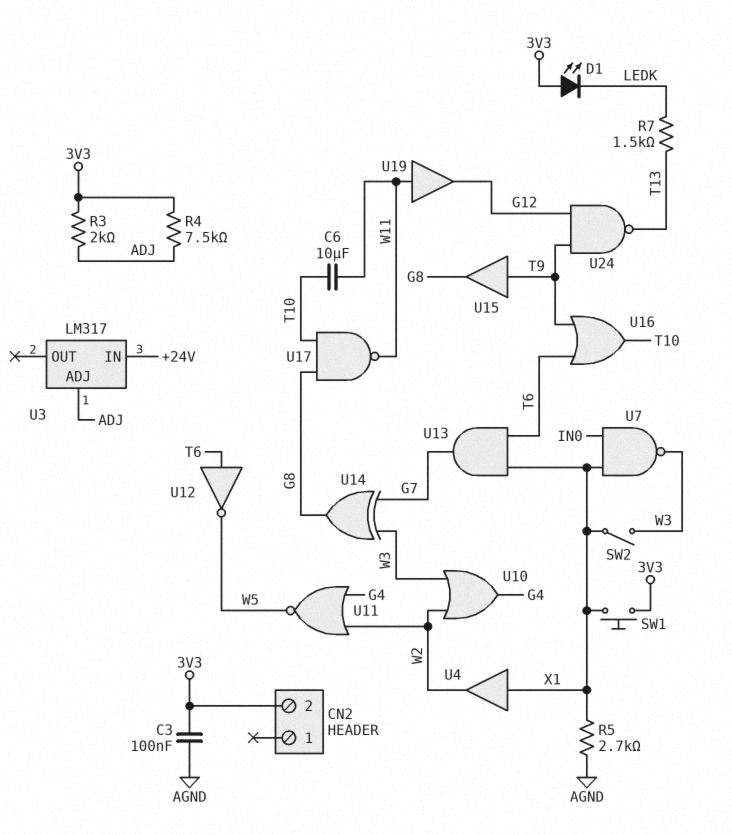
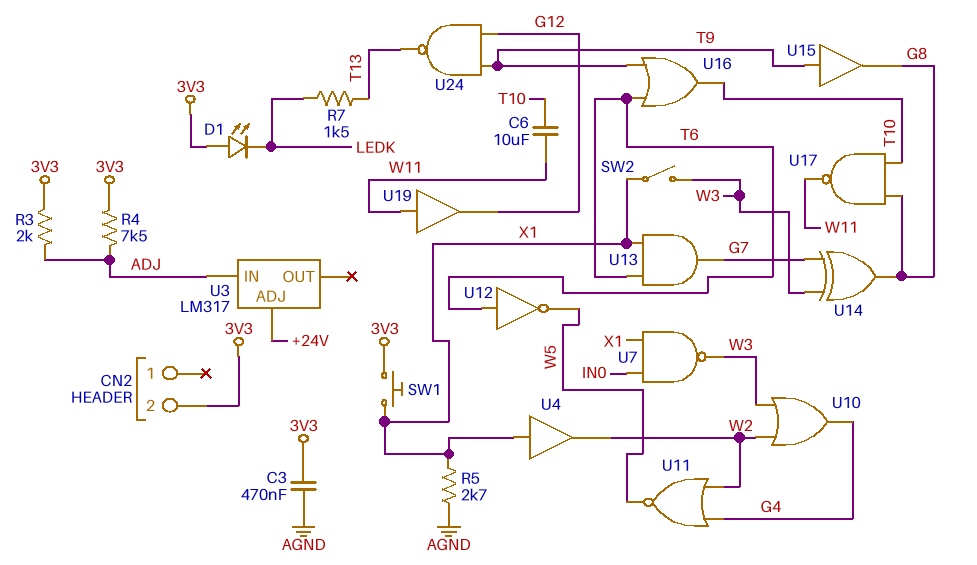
C3: 100nF (3V3, AGND) -> 470nF (3V3, AGND)
U3 pin ADJ: ADJ -> +24V
U3 pin IN: +24V -> ADJ

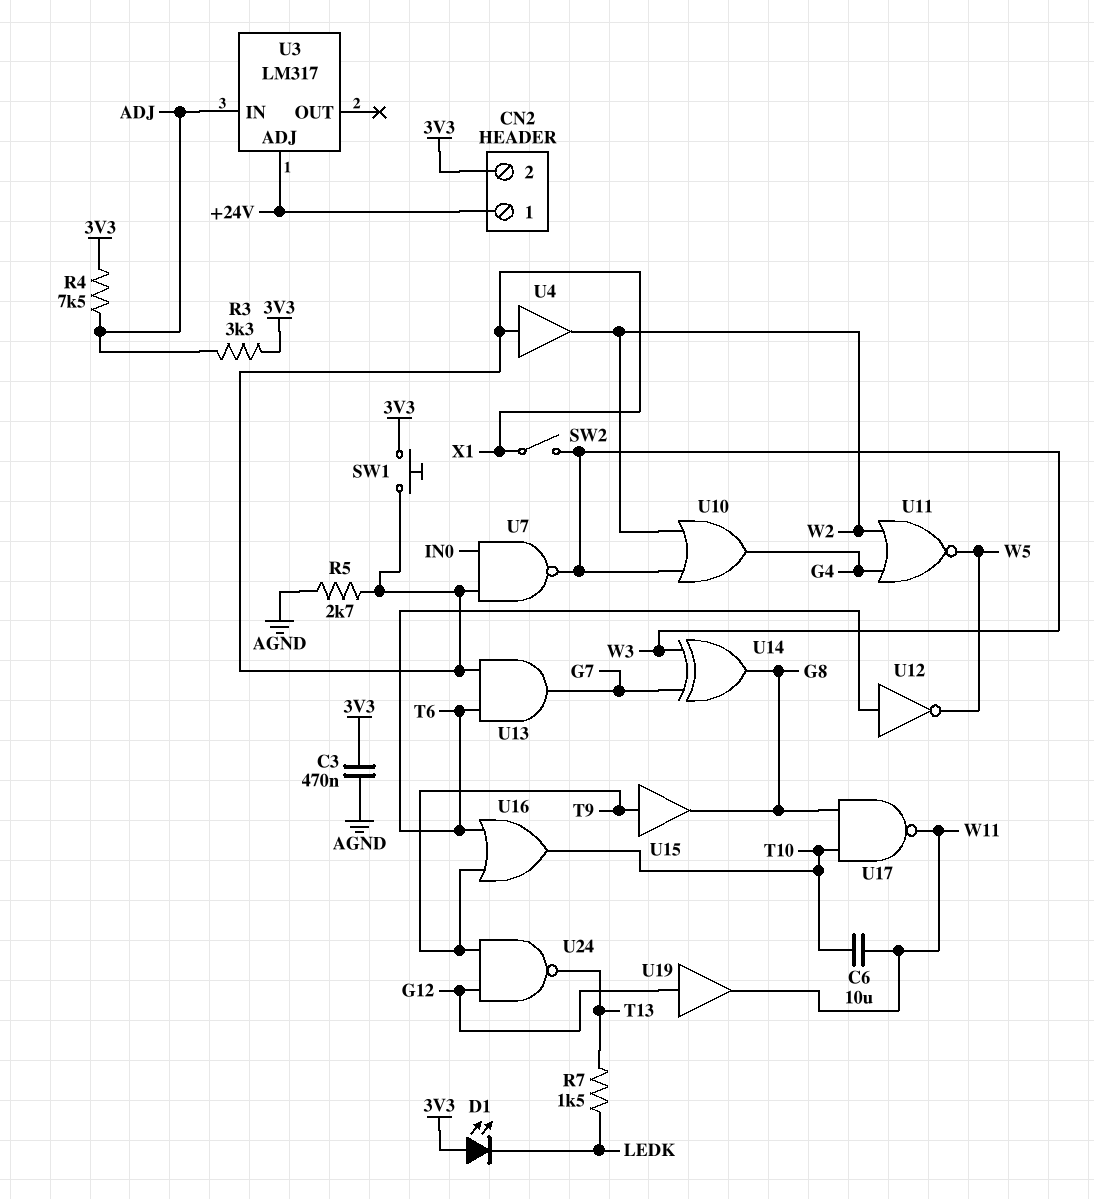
CN2 pin 1: none -> +24V
R3: 2k (3V3, ADJ) -> 3.3k (3V3, ADJ)
U19: buffer (in W11, out G12) -> buffer (in G12, out W11)

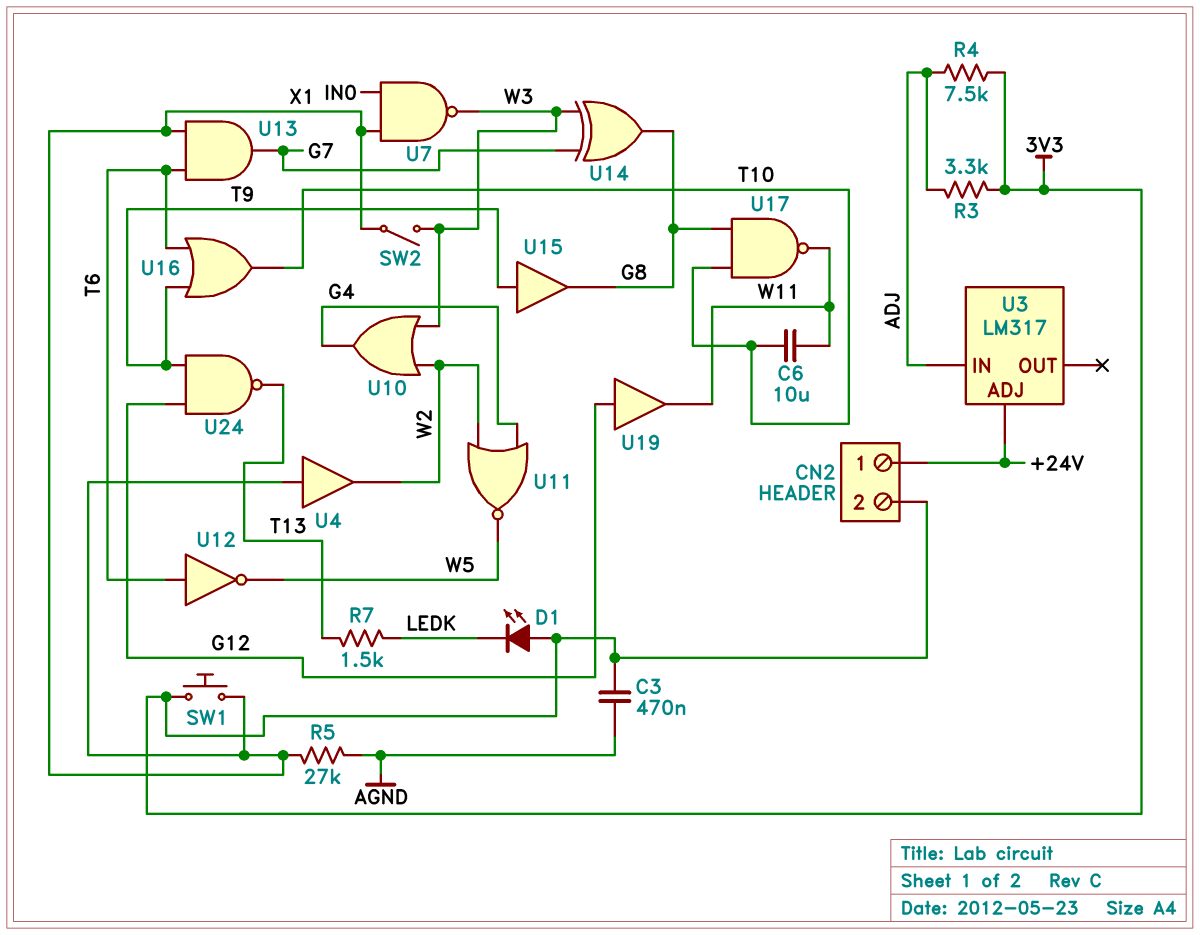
R5: 2.7k (AGND, X1) -> 27k (AGND, X1)

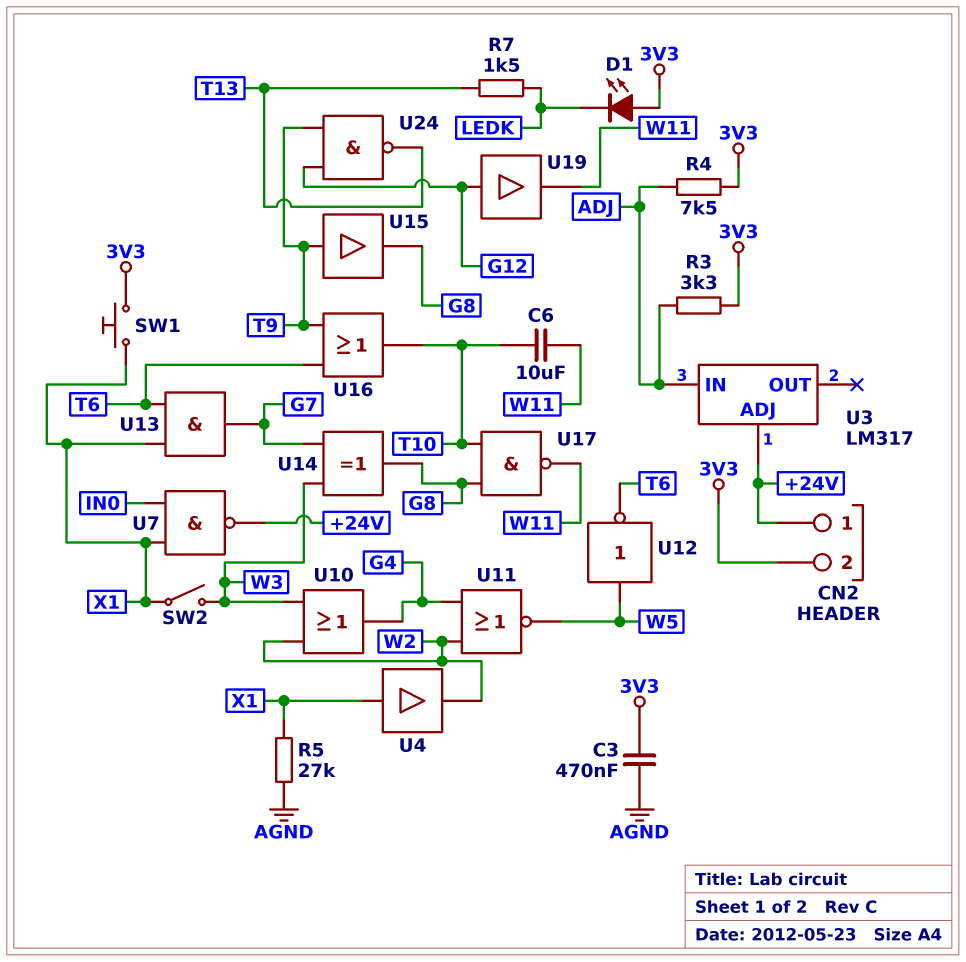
U7: NAND (in IN0, in X1, out W3) -> NAND (in IN0, in X1, out +24V)
U12: NOT (in T6, out W5) -> NOT (in W5, out T6)

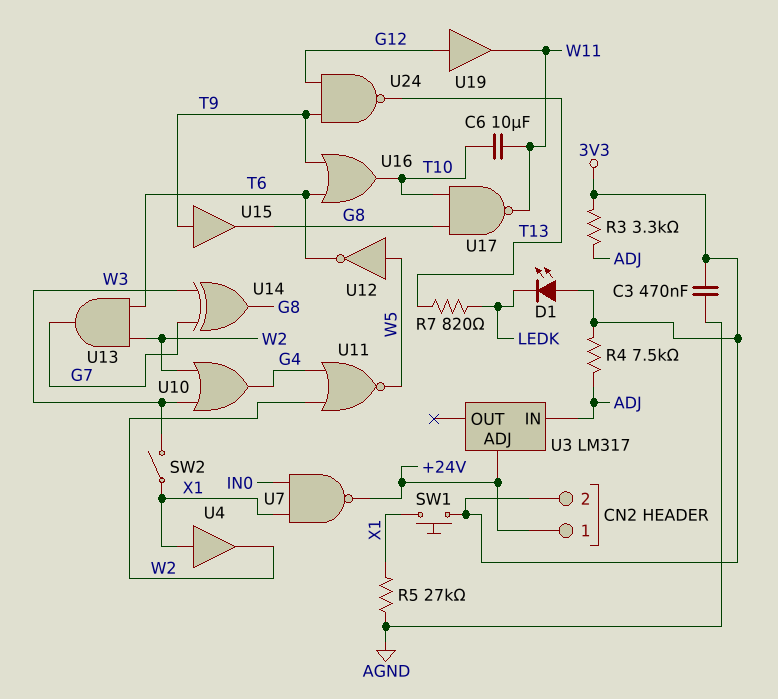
R7: 1.5k (LEDK, T13) -> 820 (LEDK, T13)
U13: AND (in T6, in X1, out G7) -> AND (in T6, in W2, out G7)

